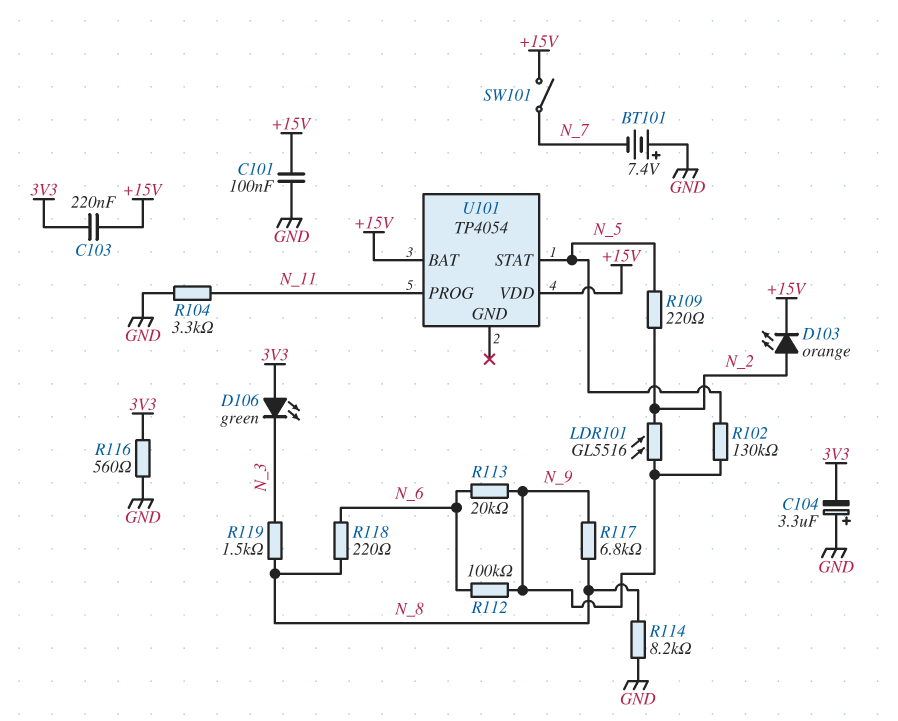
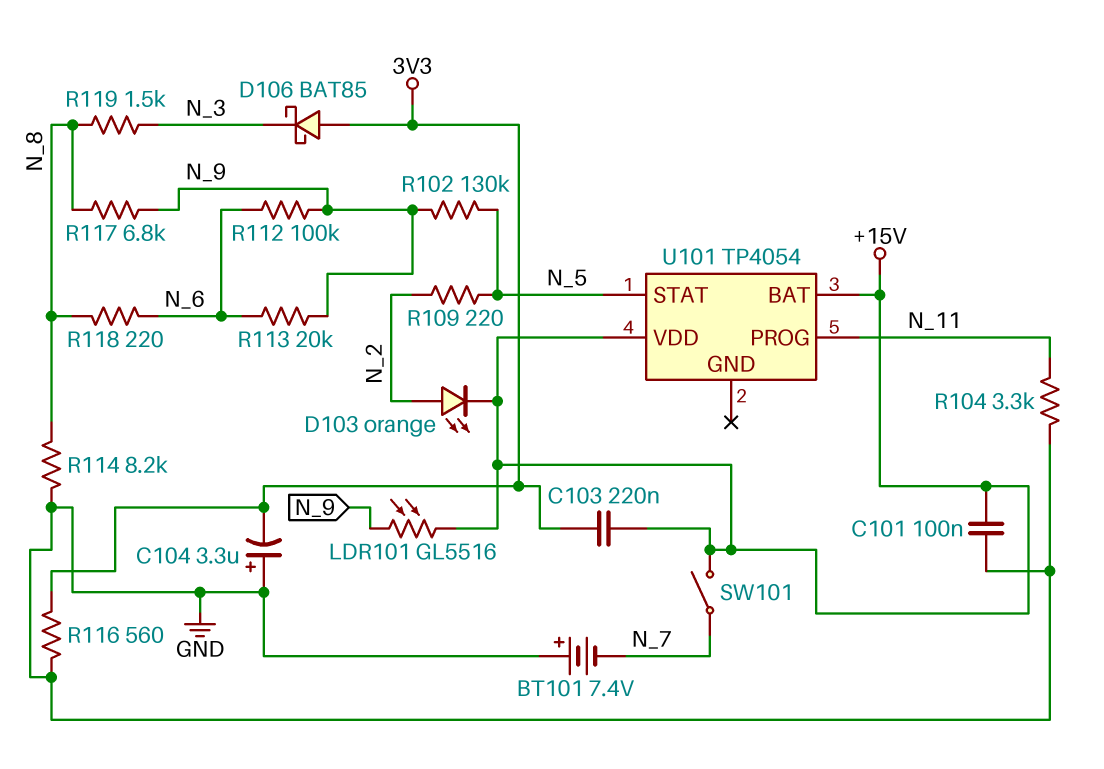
D106: LED green (A 3V3, K N_3) -> schottky BAT85 (A 3V3, K N_3)
LDR101: GL5516 (N_2, N_9) -> GL5516 (+15V, N_9)

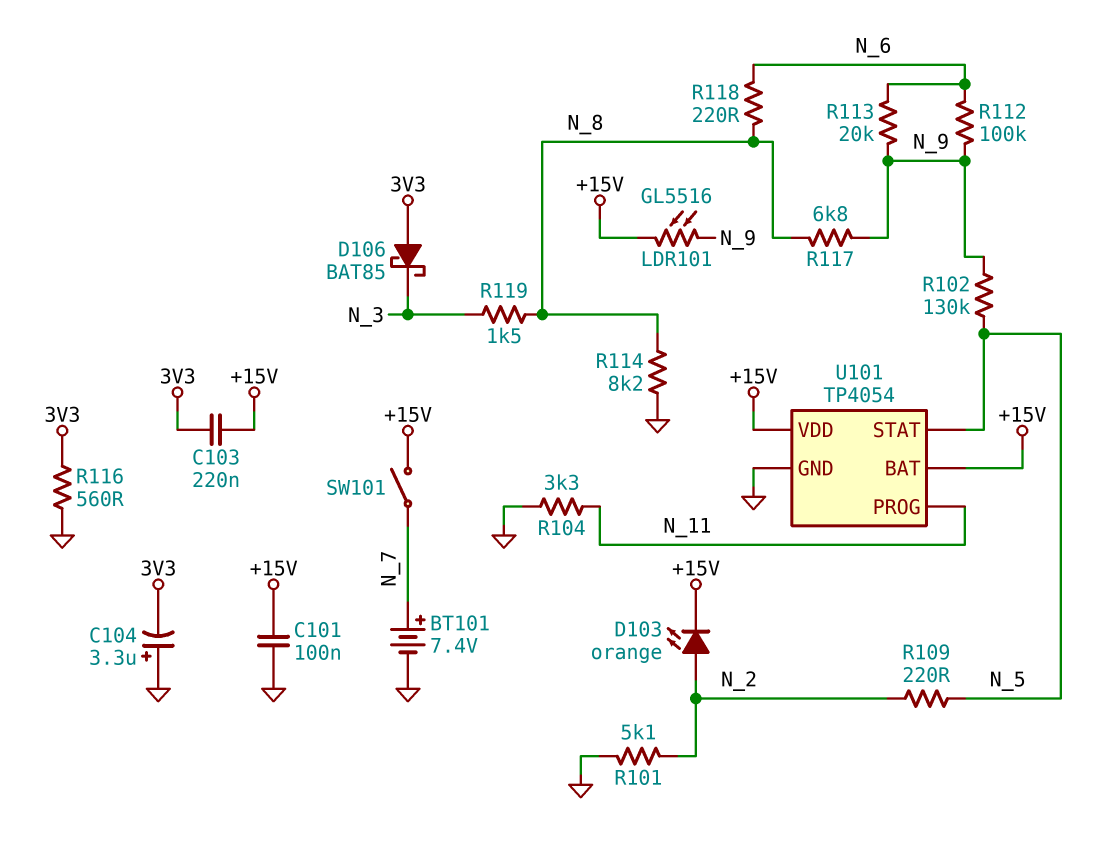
BT101: 7.4V (plus GND, minus N_7) -> 7.4V (plus N_7, minus GND)
R101: none -> 5.1k (GND, N_2)
U101 pin GND: none -> GND

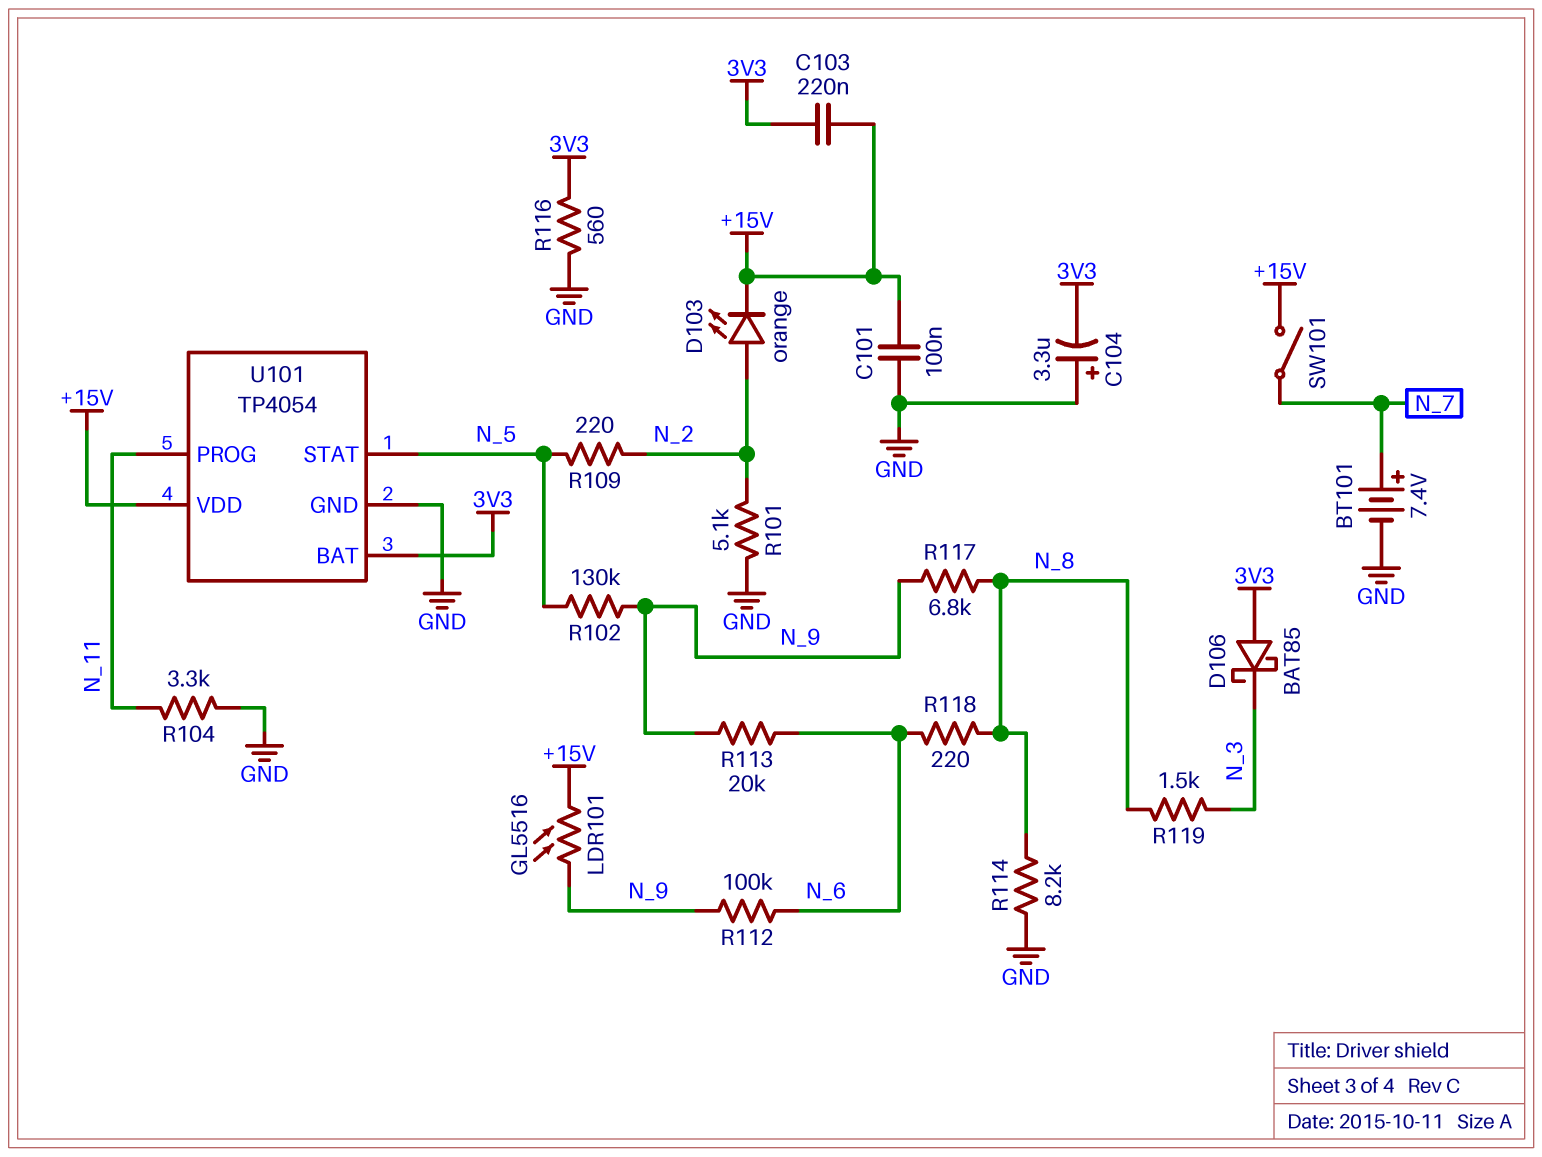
U101 pin BAT: +15V -> 3V3

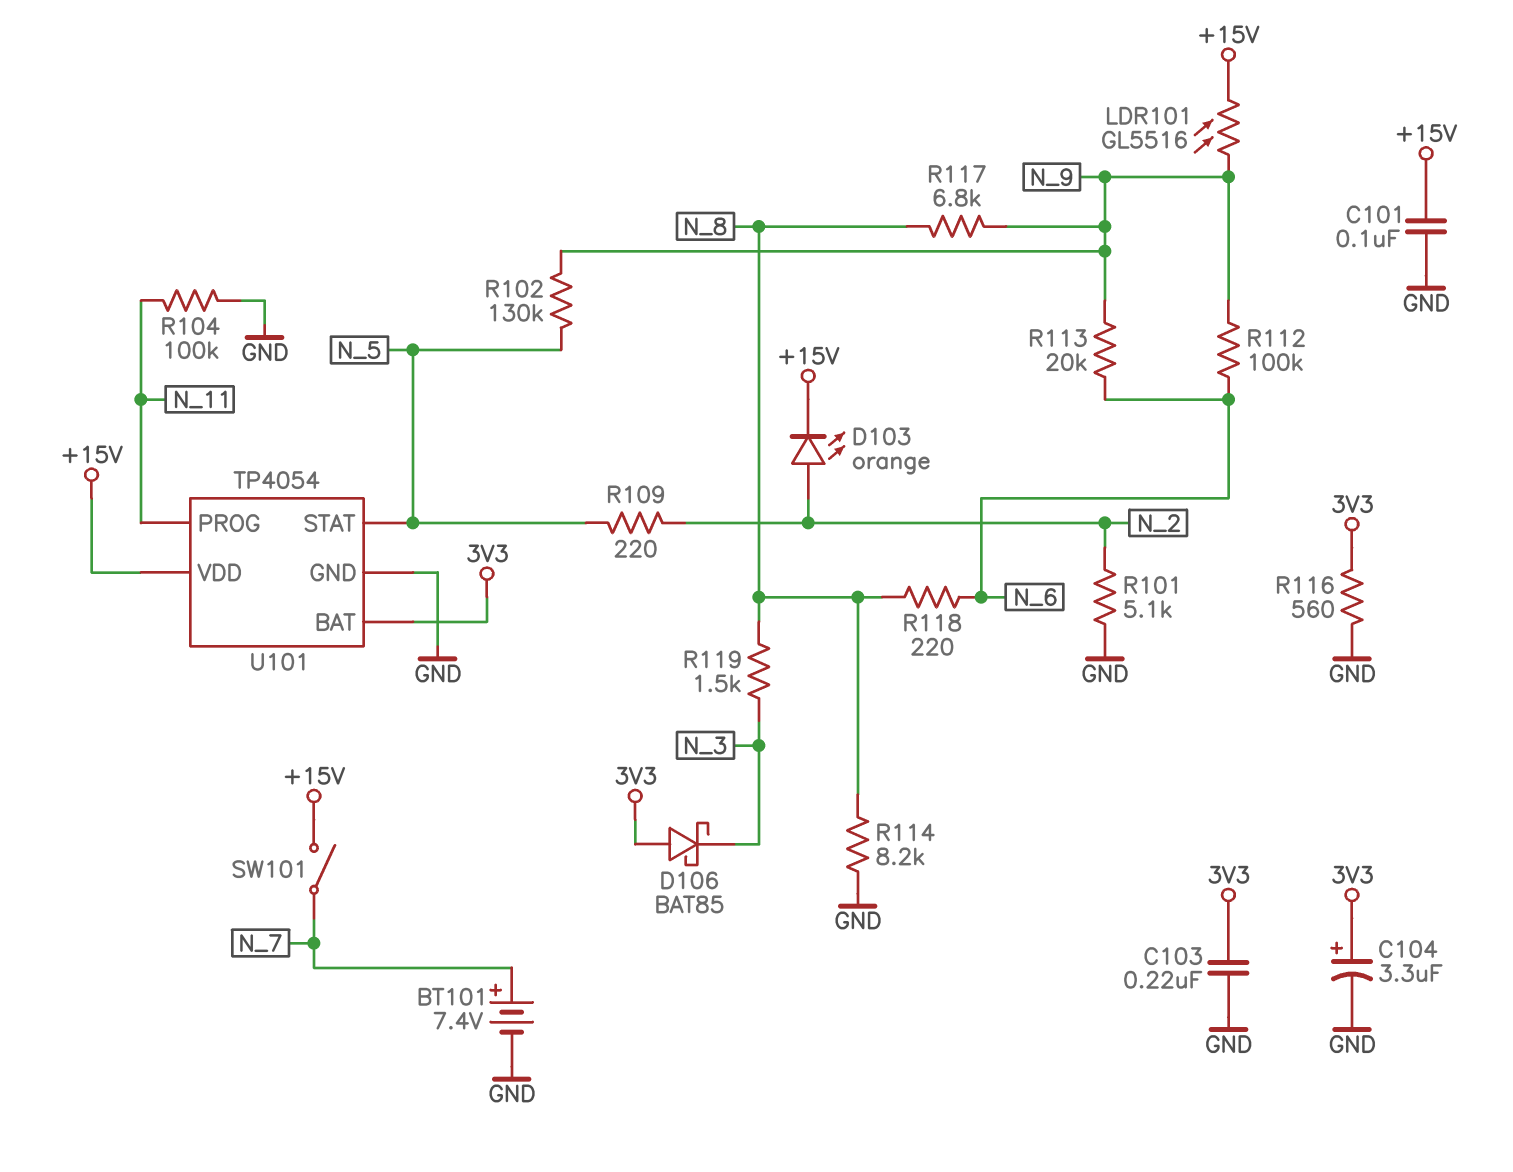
C103: 220nF (+15V, 3V3) -> 220nF (3V3, GND)
C104: 3.3uF (plus GND, minus 3V3) -> 3.3uF (plus 3V3, minus GND)
R104: 3.3k (GND, N_11) -> 100k (GND, N_11)

